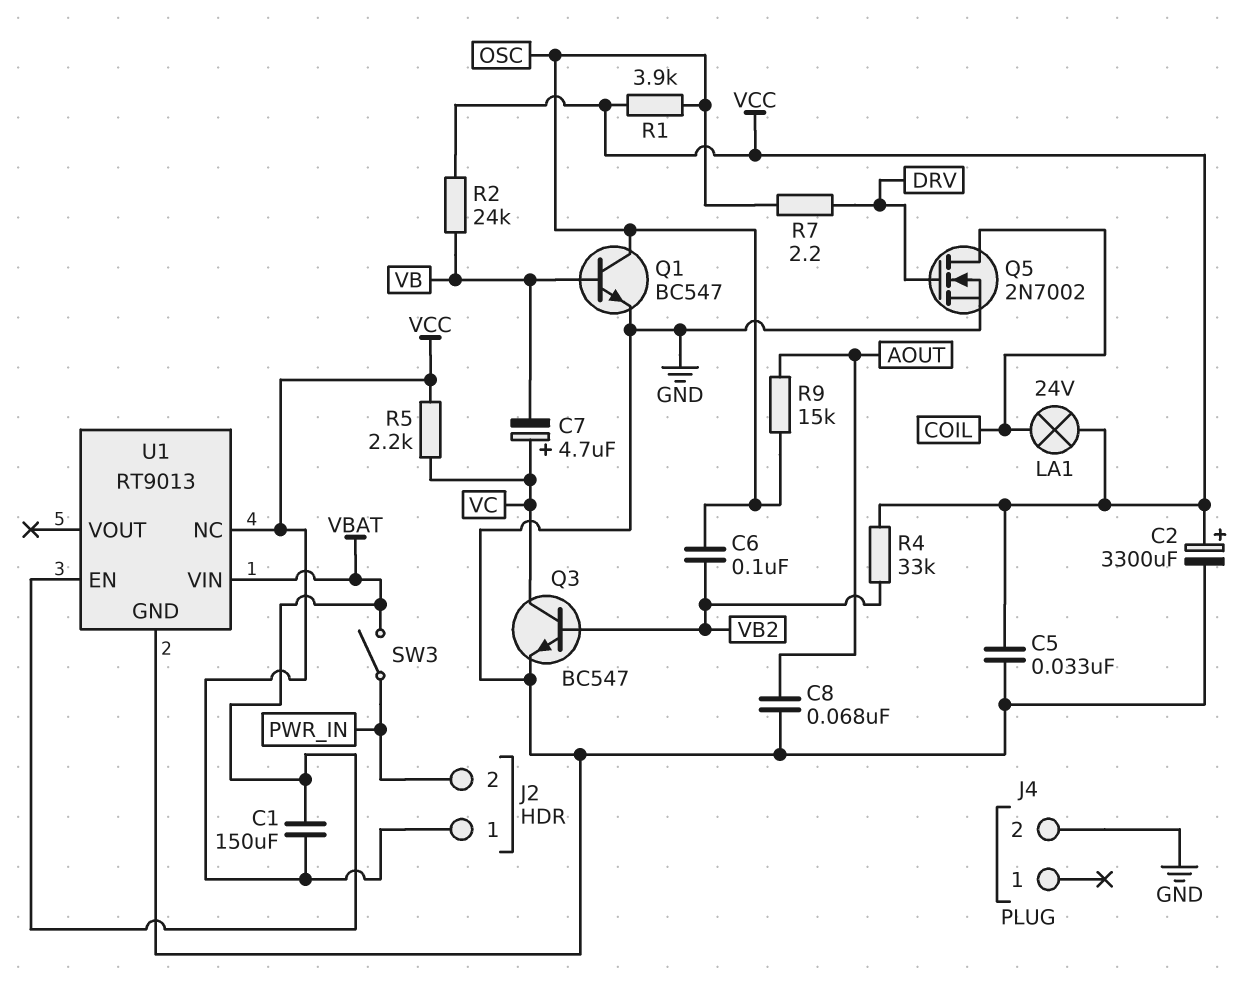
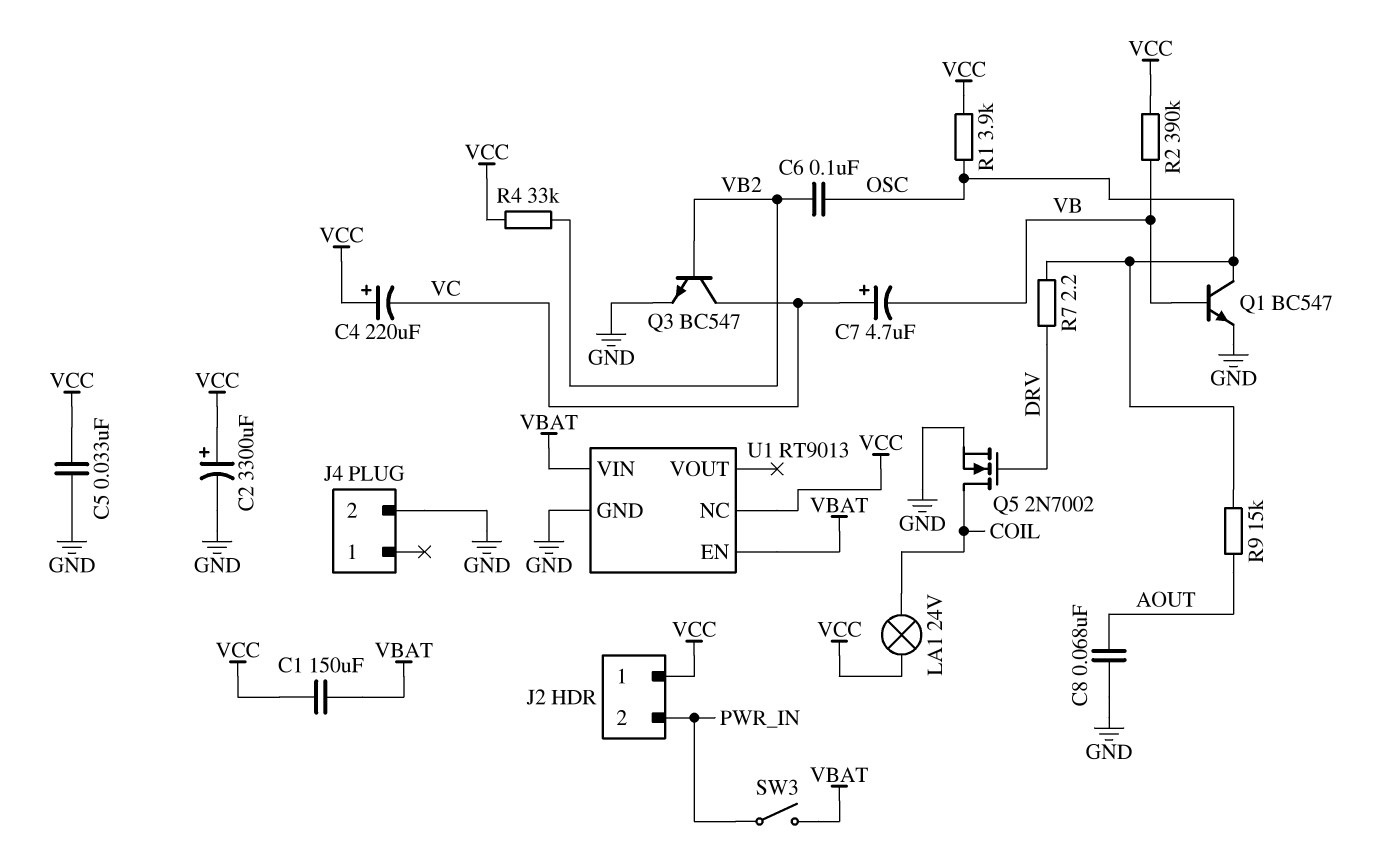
C4: none -> 220uF (plus VCC, minus VC)
R2: 24k (VB, VCC) -> 390k (VB, VCC)
R5: 2.2k (VC, VCC) -> none

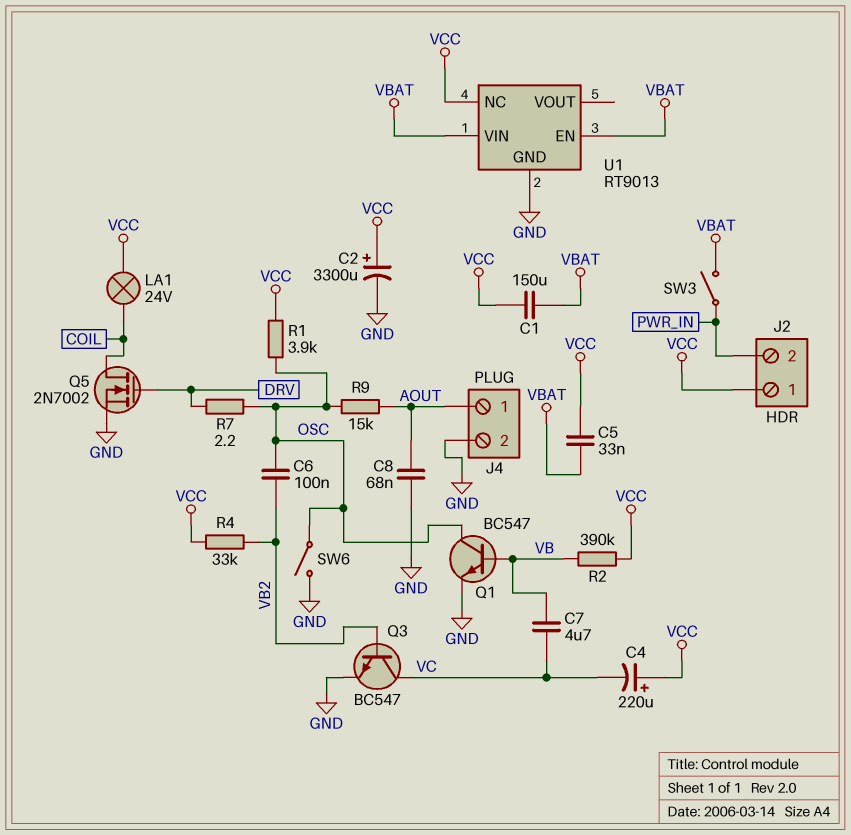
C5: 33nF (GND, VCC) -> 33nF (VBAT, VCC)
C7: 4.7uF (plus VC, minus VB) -> 4.7uF (VB, VC)
J4 pin 1: none -> AOUT
SW6: none -> switch (GND, OSC)

